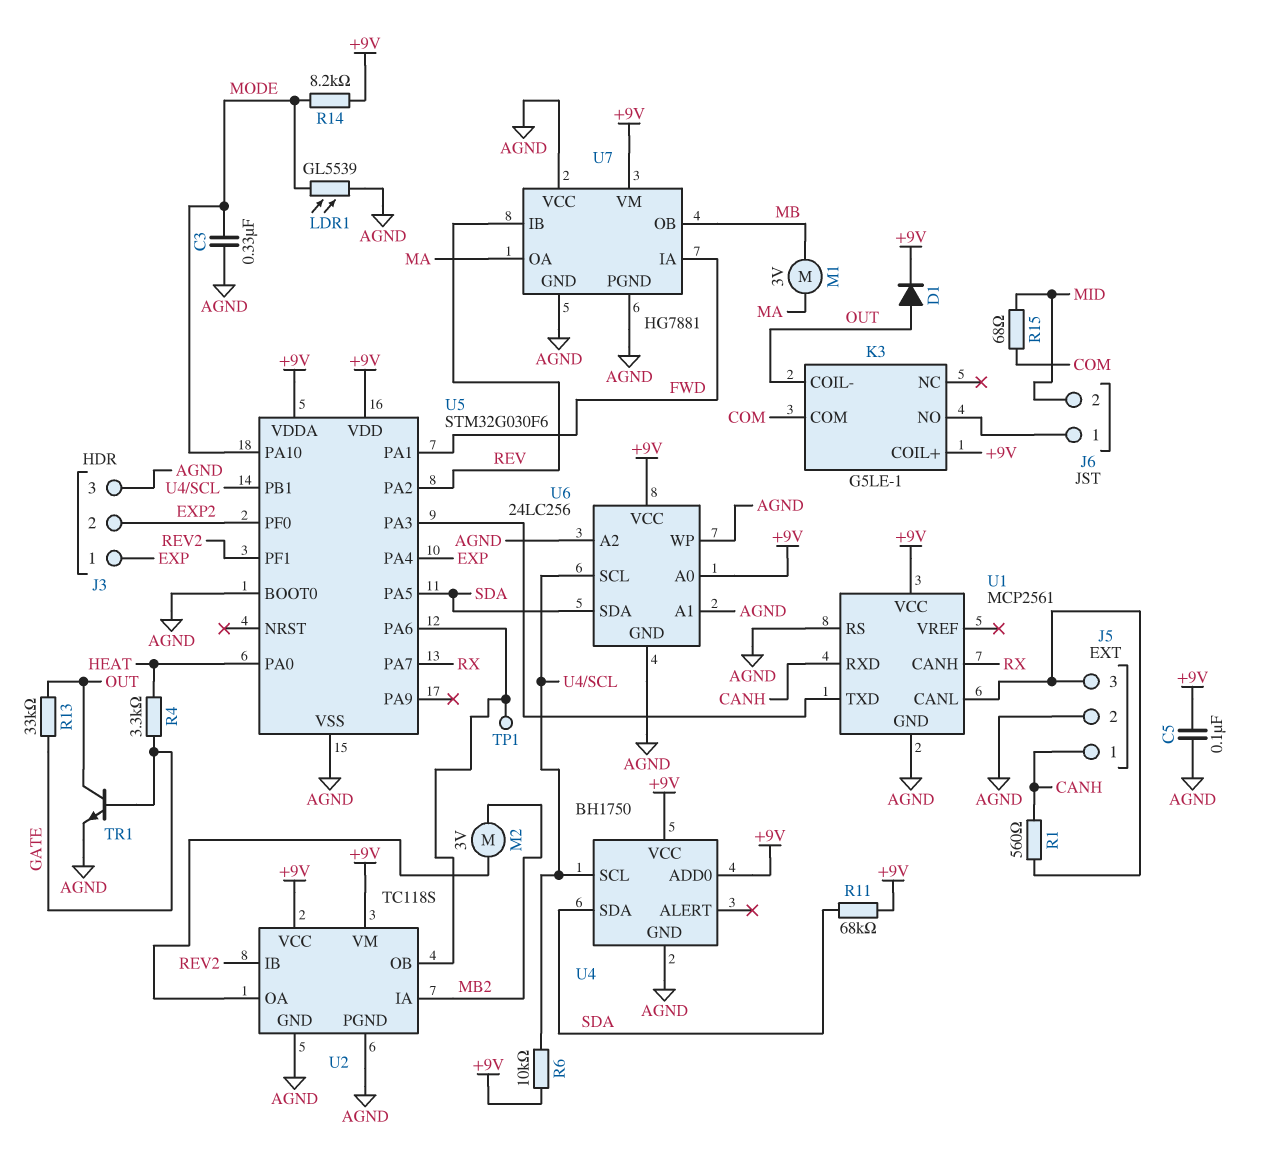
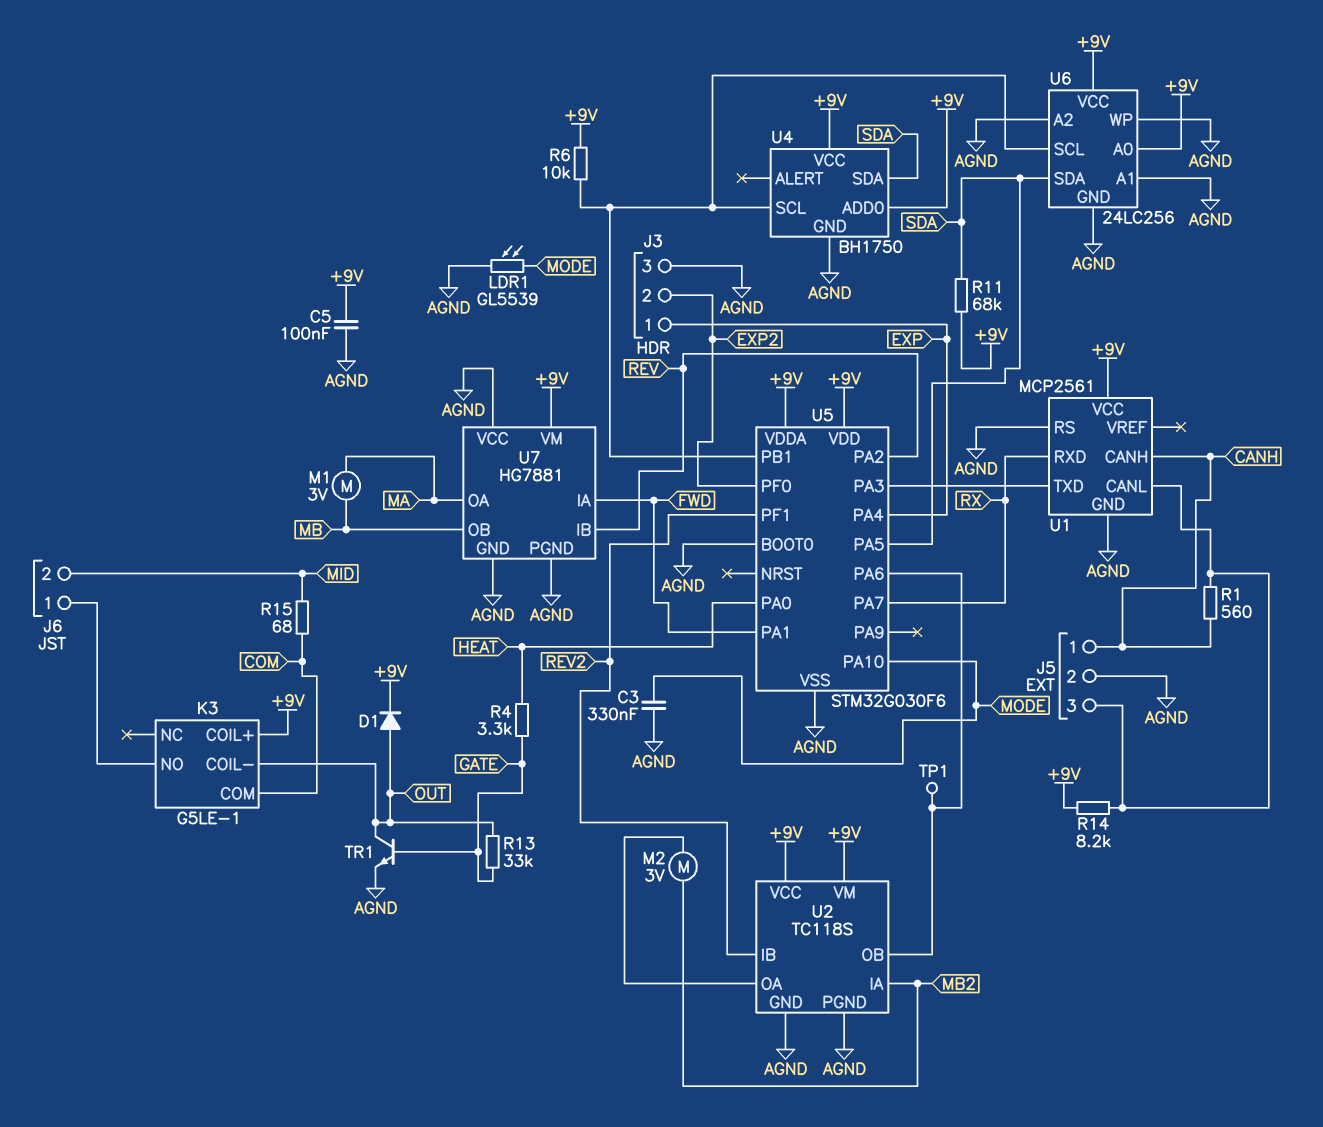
R14: 8.2k (+9V, MODE) -> 8.2k (+9V, J5/3)
U1 pin CANH: RX -> CANH
U1 pin RXD: CANH -> RX

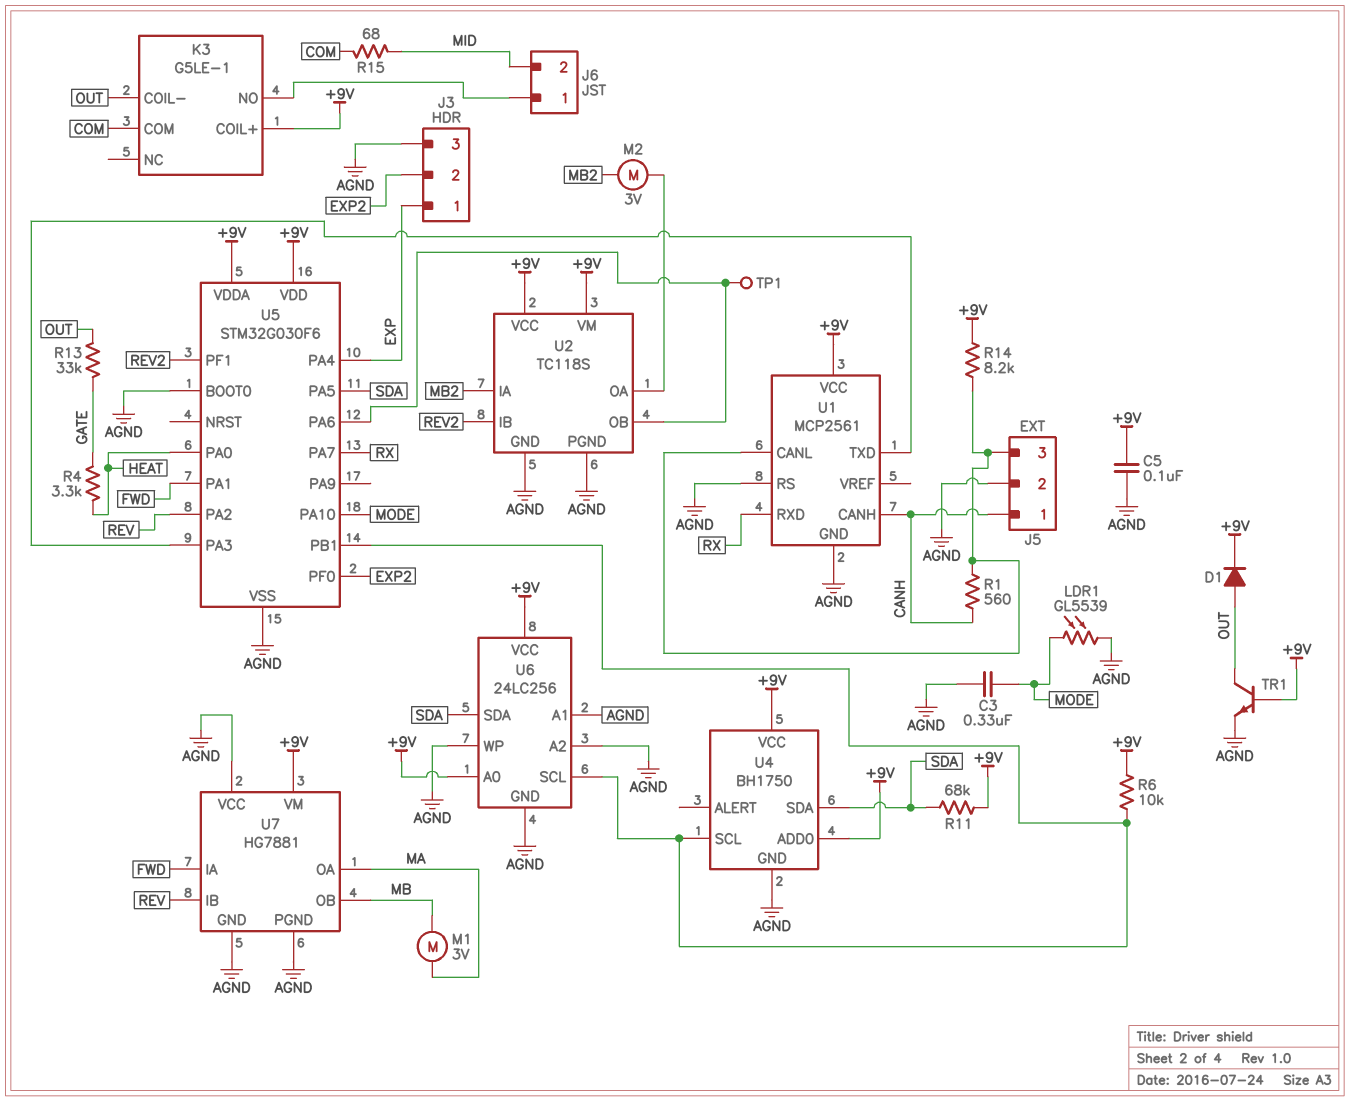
TR1: NPN (B GATE, C OUT, E AGND) -> NPN (B +9V, C OUT, E AGND)

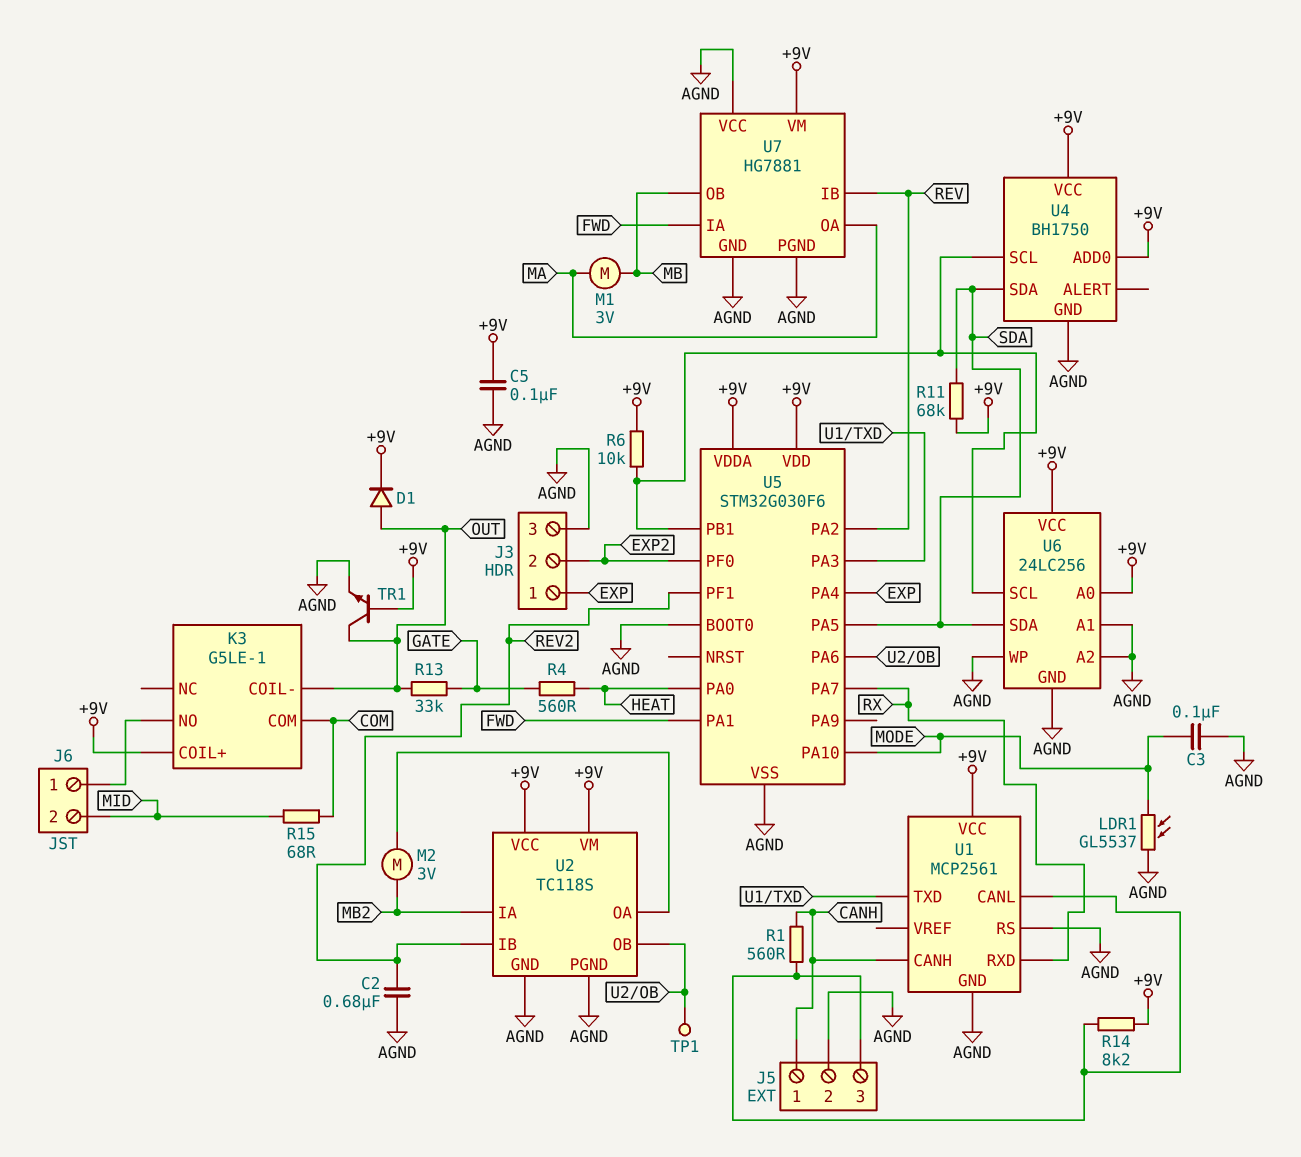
C2: none -> 680nF (AGND, REV2)
C3: 330nF (AGND, MODE) -> 100nF (AGND, MODE)
LDR1: GL5539 (AGND, MODE) -> GL5537 (AGND, MODE)
R4: 3.3k (GATE, HEAT) -> 560 (GATE, HEAT)

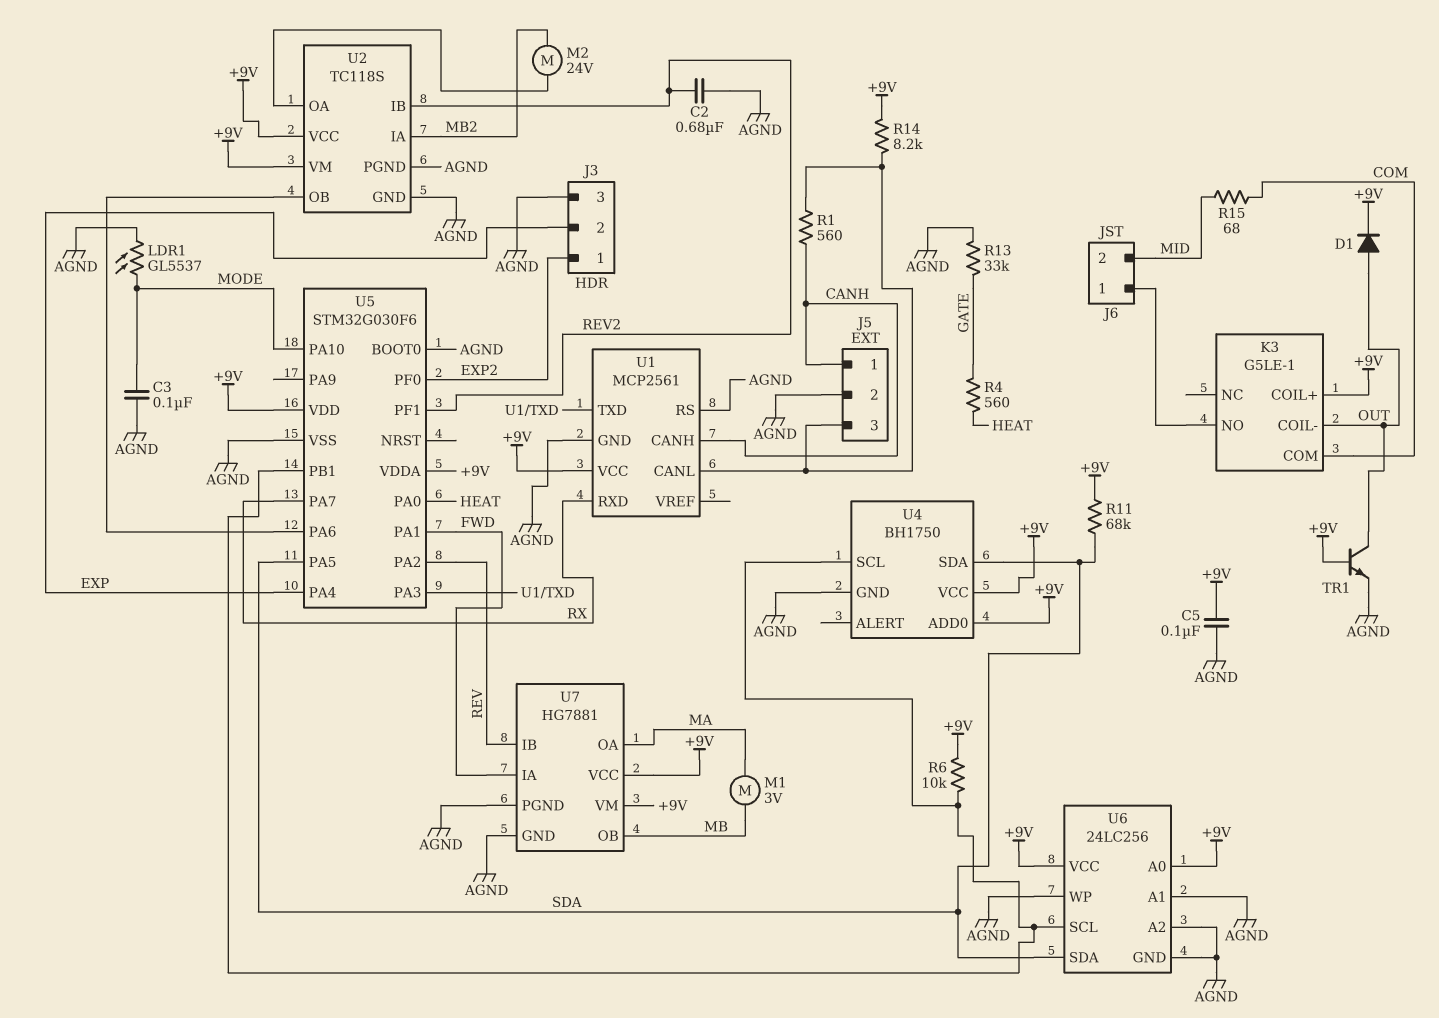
J3 pin 1: EXP -> EXP2
J3 pin 2: EXP2 -> EXP
M2: motor 3V (MB2, U2/OA) -> motor 24V (MB2, U2/OA)
R13: 33k (GATE, OUT) -> 33k (AGND, GATE)
TP1: test point (U2/OB) -> none
U7 pin VCC: AGND -> +9V

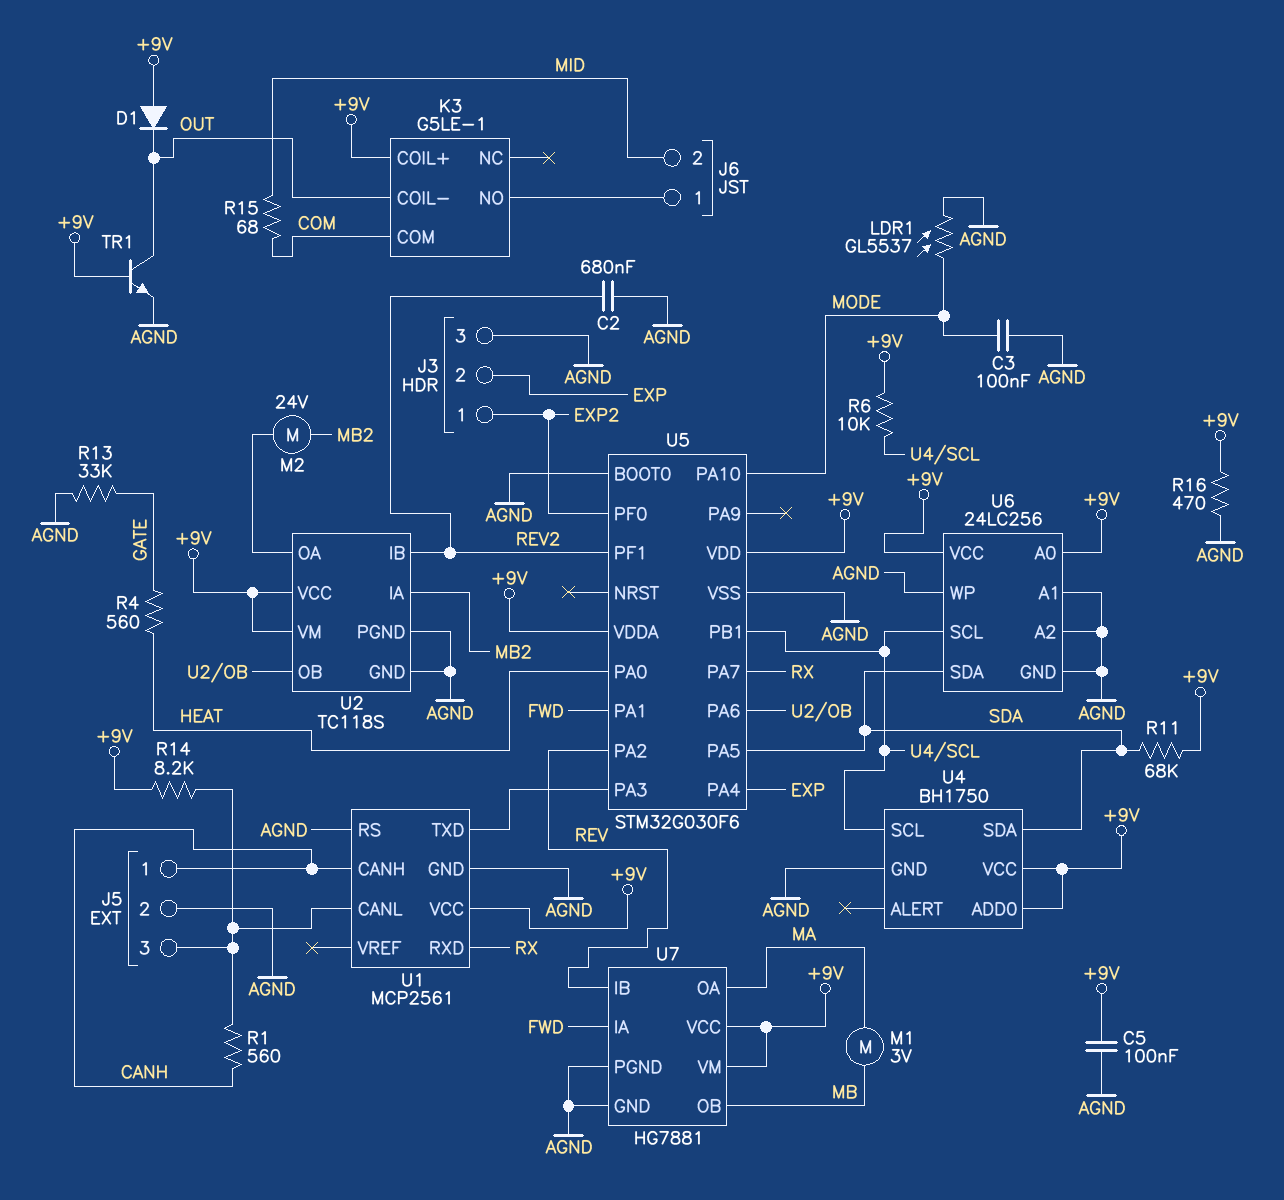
D1: diode (A OUT, K +9V) -> diode (A +9V, K OUT)
R16: none -> 470 (+9V, AGND)

